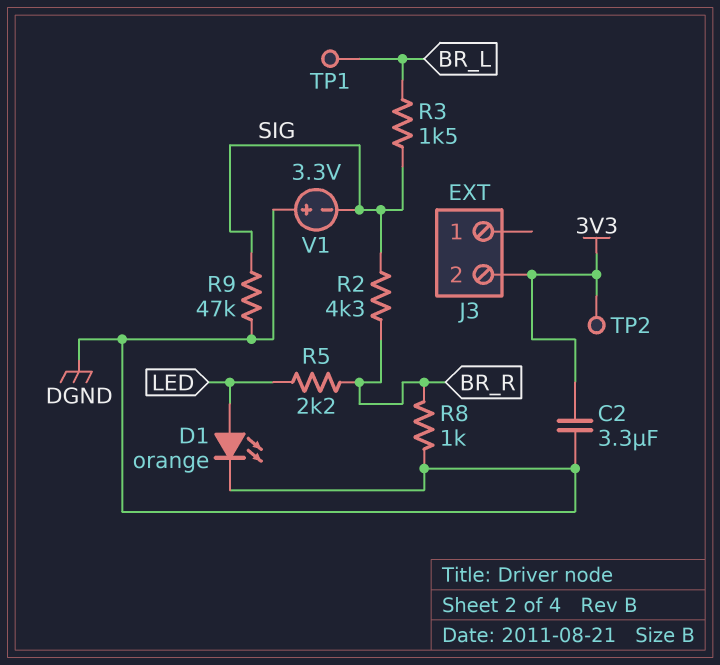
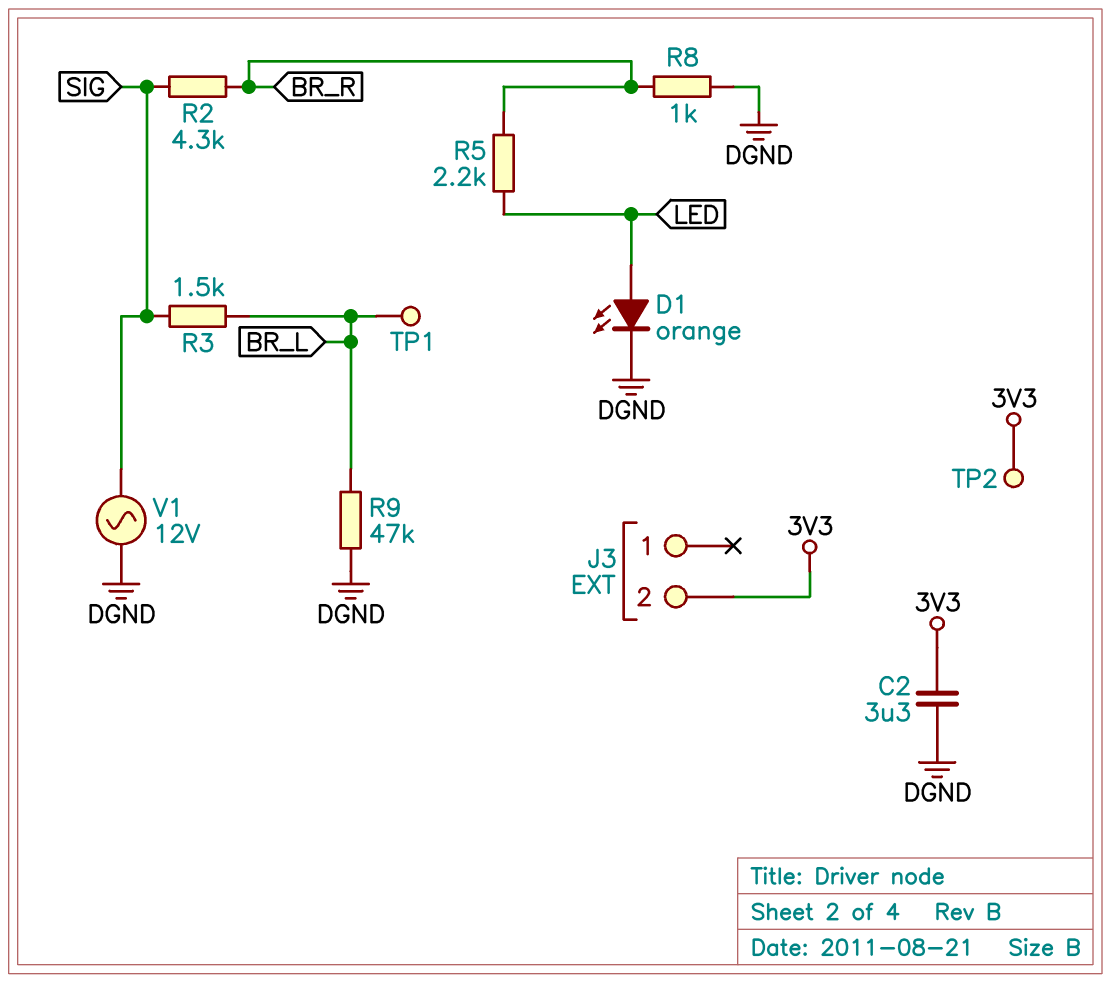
R9: 47k (DGND, SIG) -> 47k (BR_L, DGND)
V1: 3.3V (plus DGND, minus SIG) -> AC 12V (DGND, SIG)

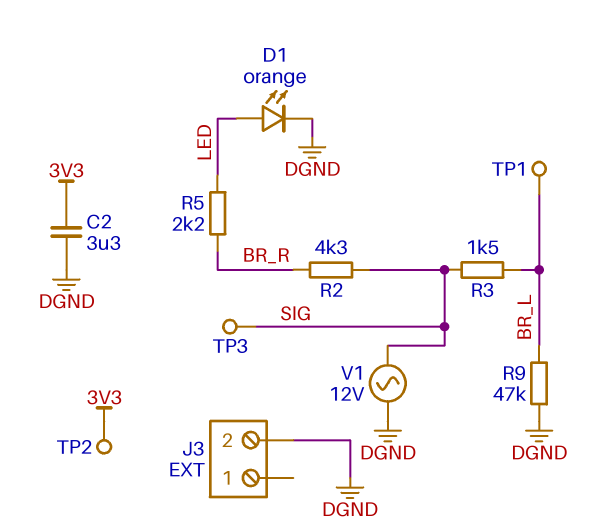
J3 pin 2: 3V3 -> DGND
R8: 1k (BR_R, DGND) -> none
TP3: none -> test point (SIG)

